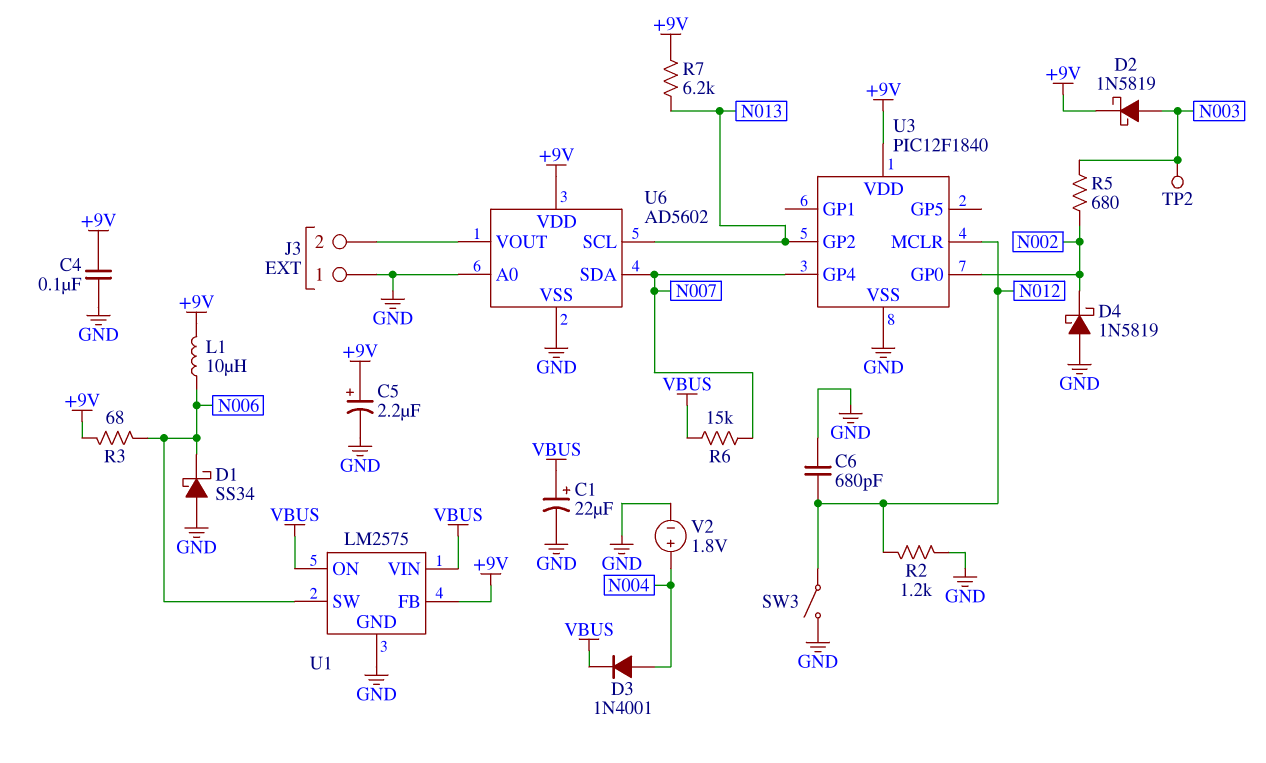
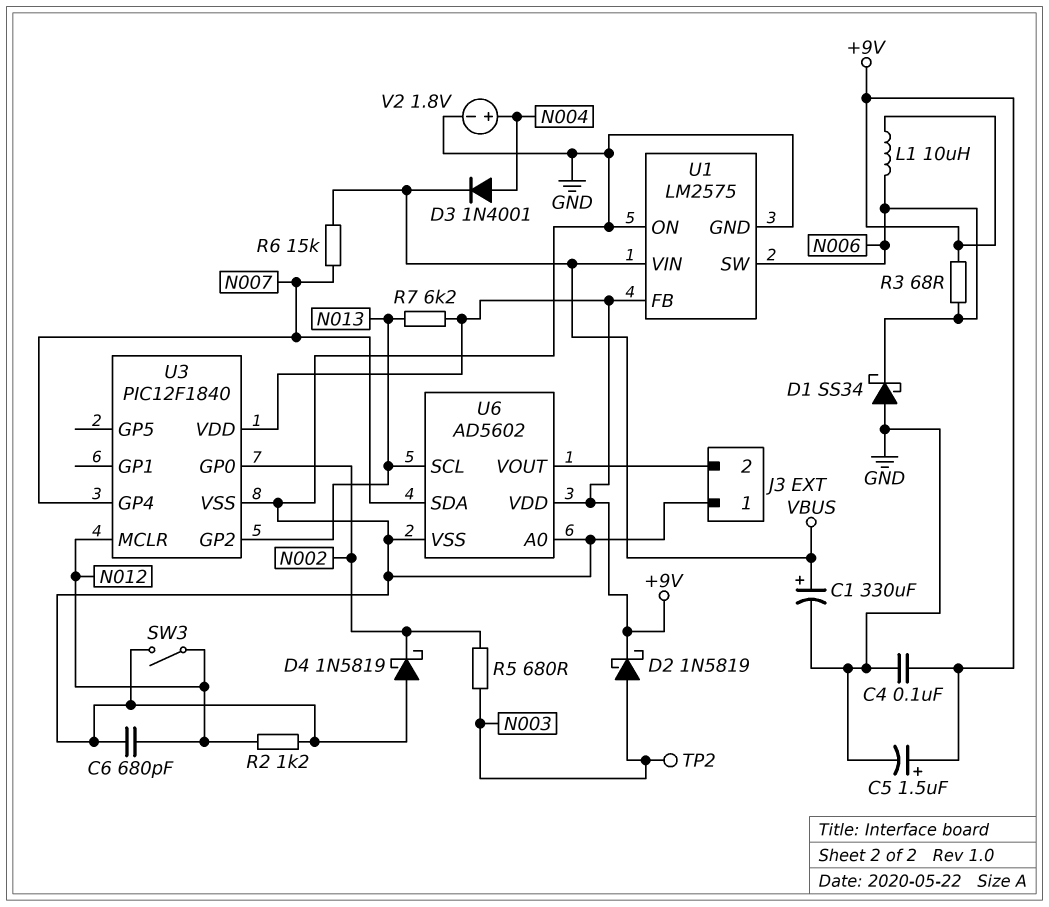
C1: 22uF (plus VBUS, minus GND) -> 330uF (plus VBUS, minus GND)
C5: 2.2uF (plus +9V, minus GND) -> 1.5uF (plus +9V, minus GND)
U1 pin ON: VBUS -> GND

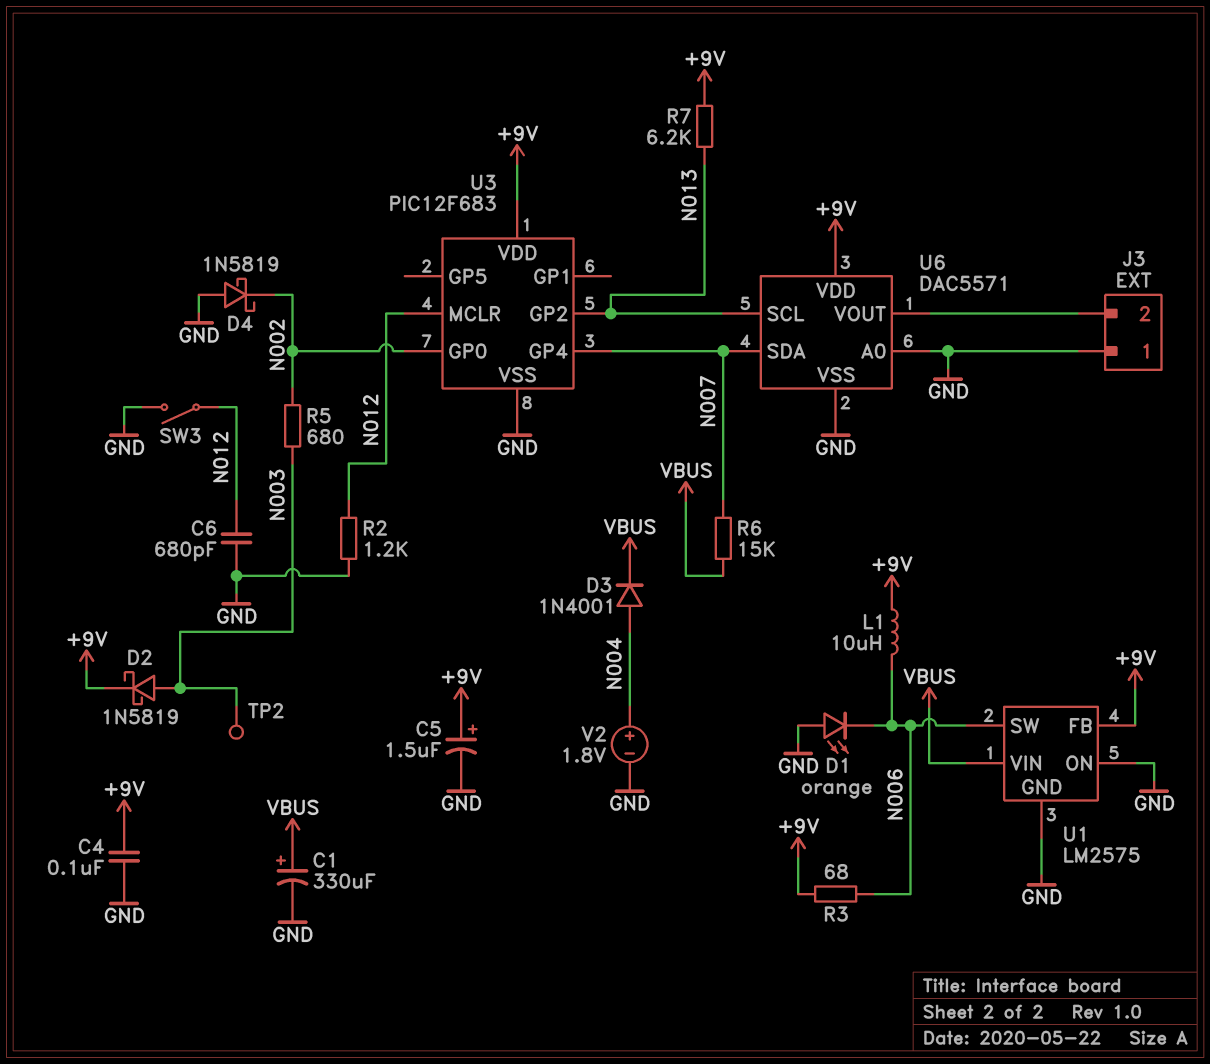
D1: schottky SS34 (A GND, K N006) -> LED orange (A GND, K N006)
U3: PIC12F1840 -> PIC12F683
U6: AD5602 -> DAC5571

